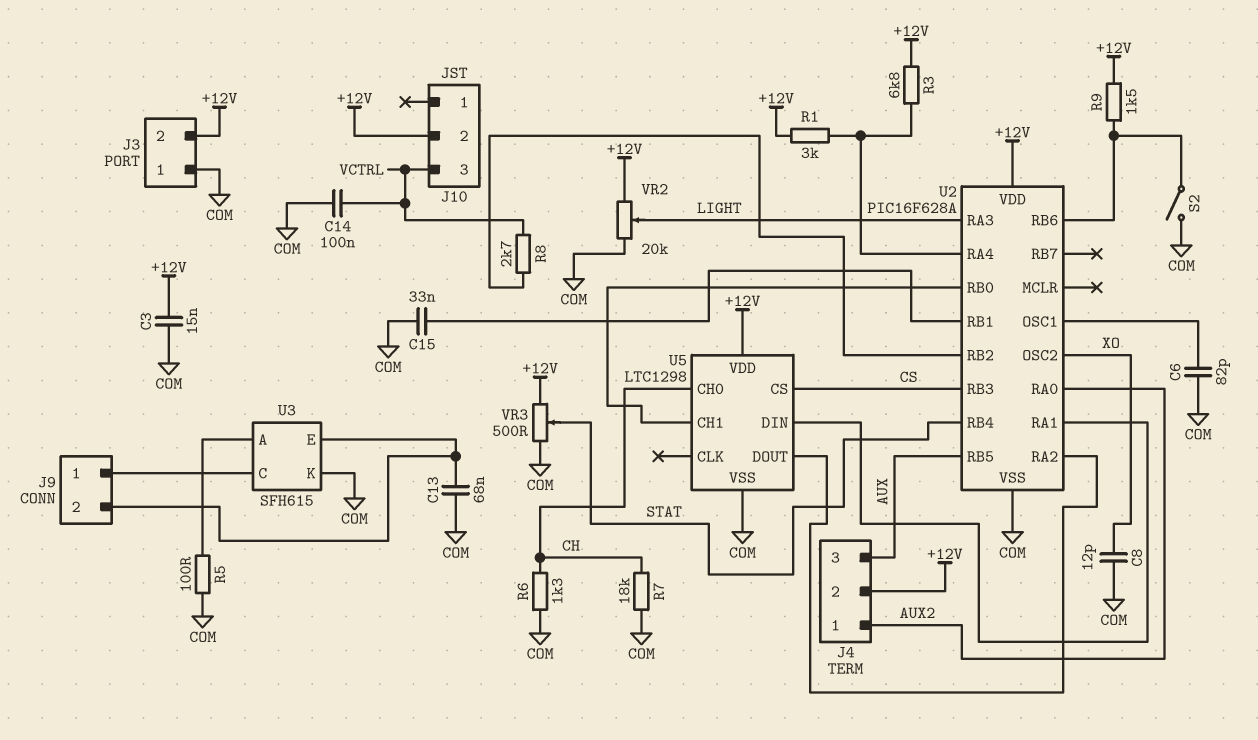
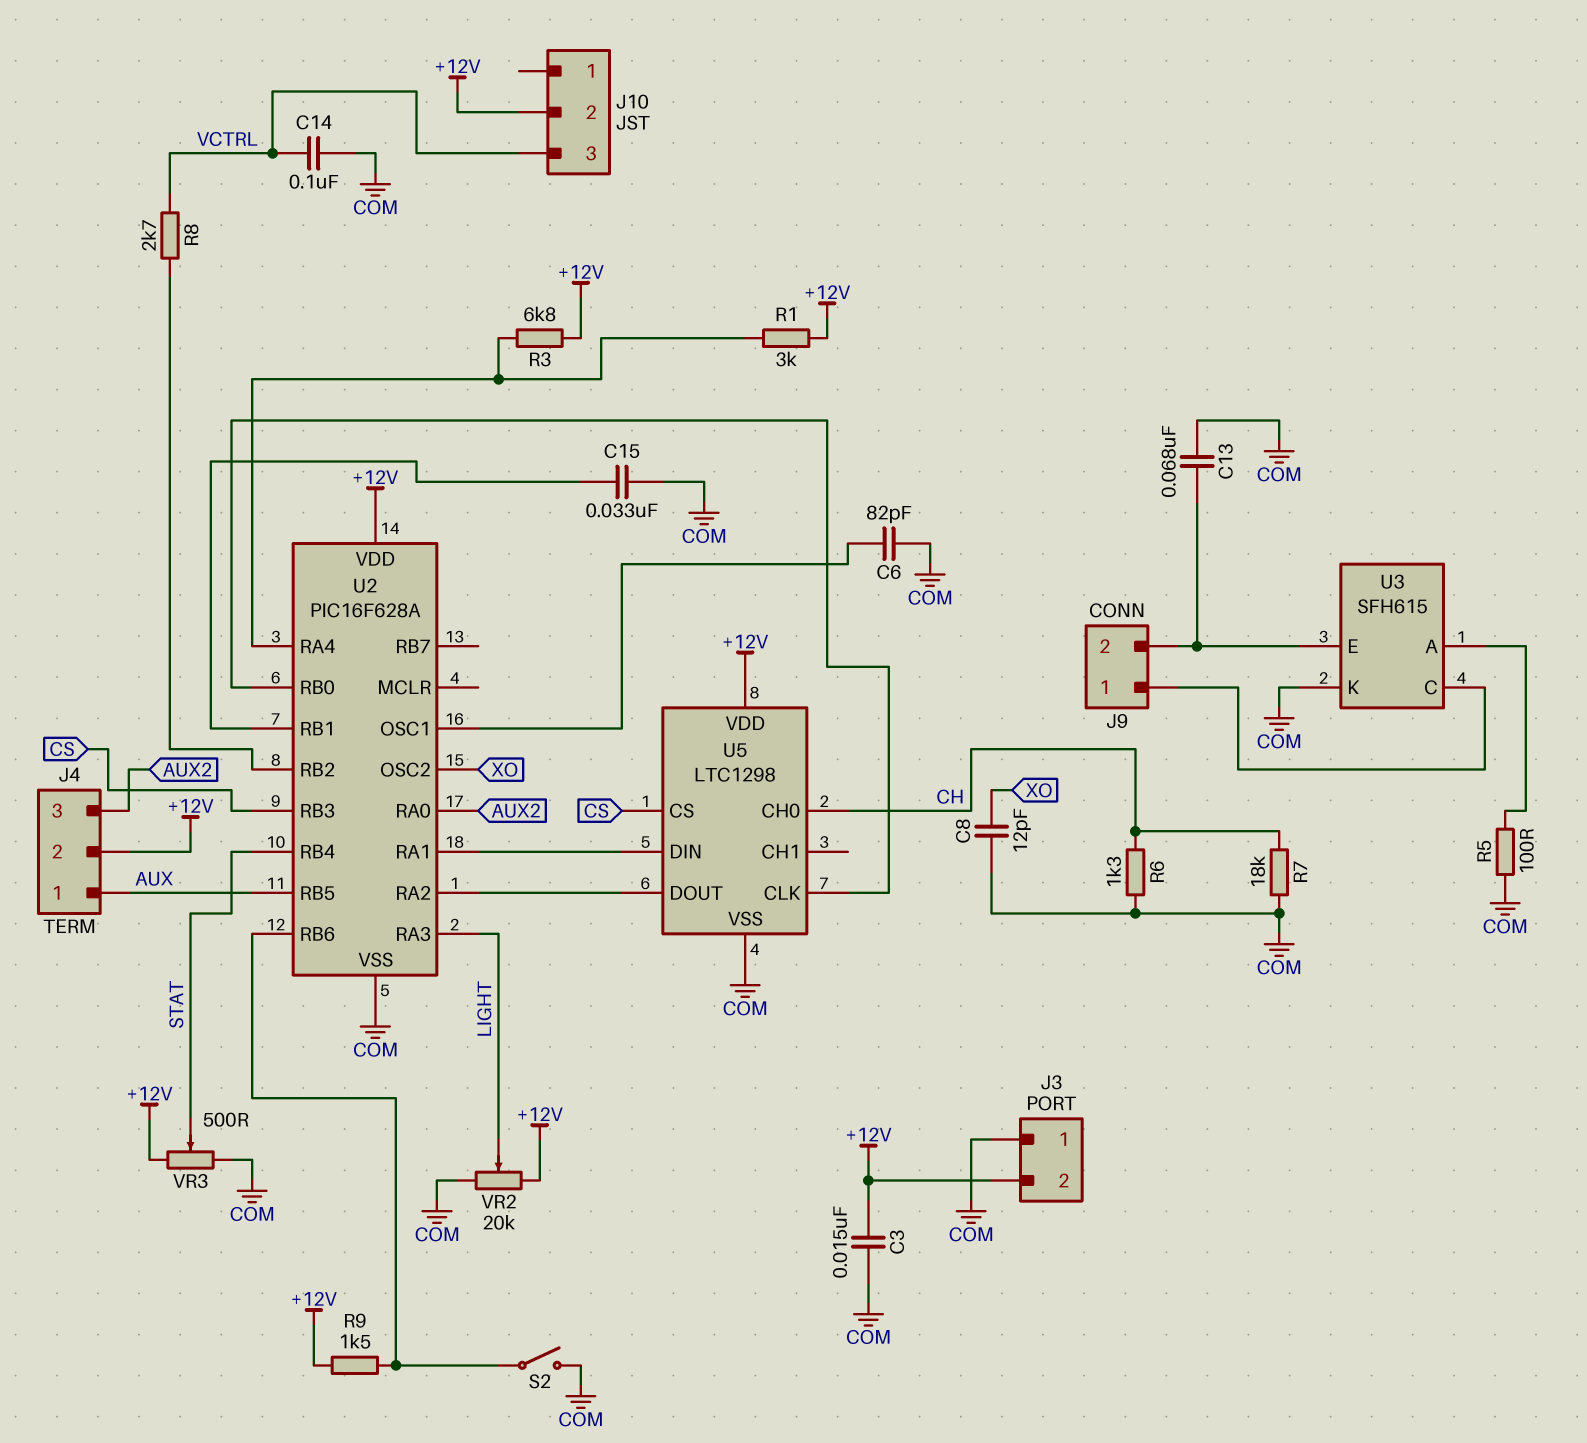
J4 pin 1: AUX2 -> AUX
J4 pin 3: AUX -> AUX2
U5 pin CH1: U2/RB0 -> none
U5 pin CLK: none -> U2/RB0

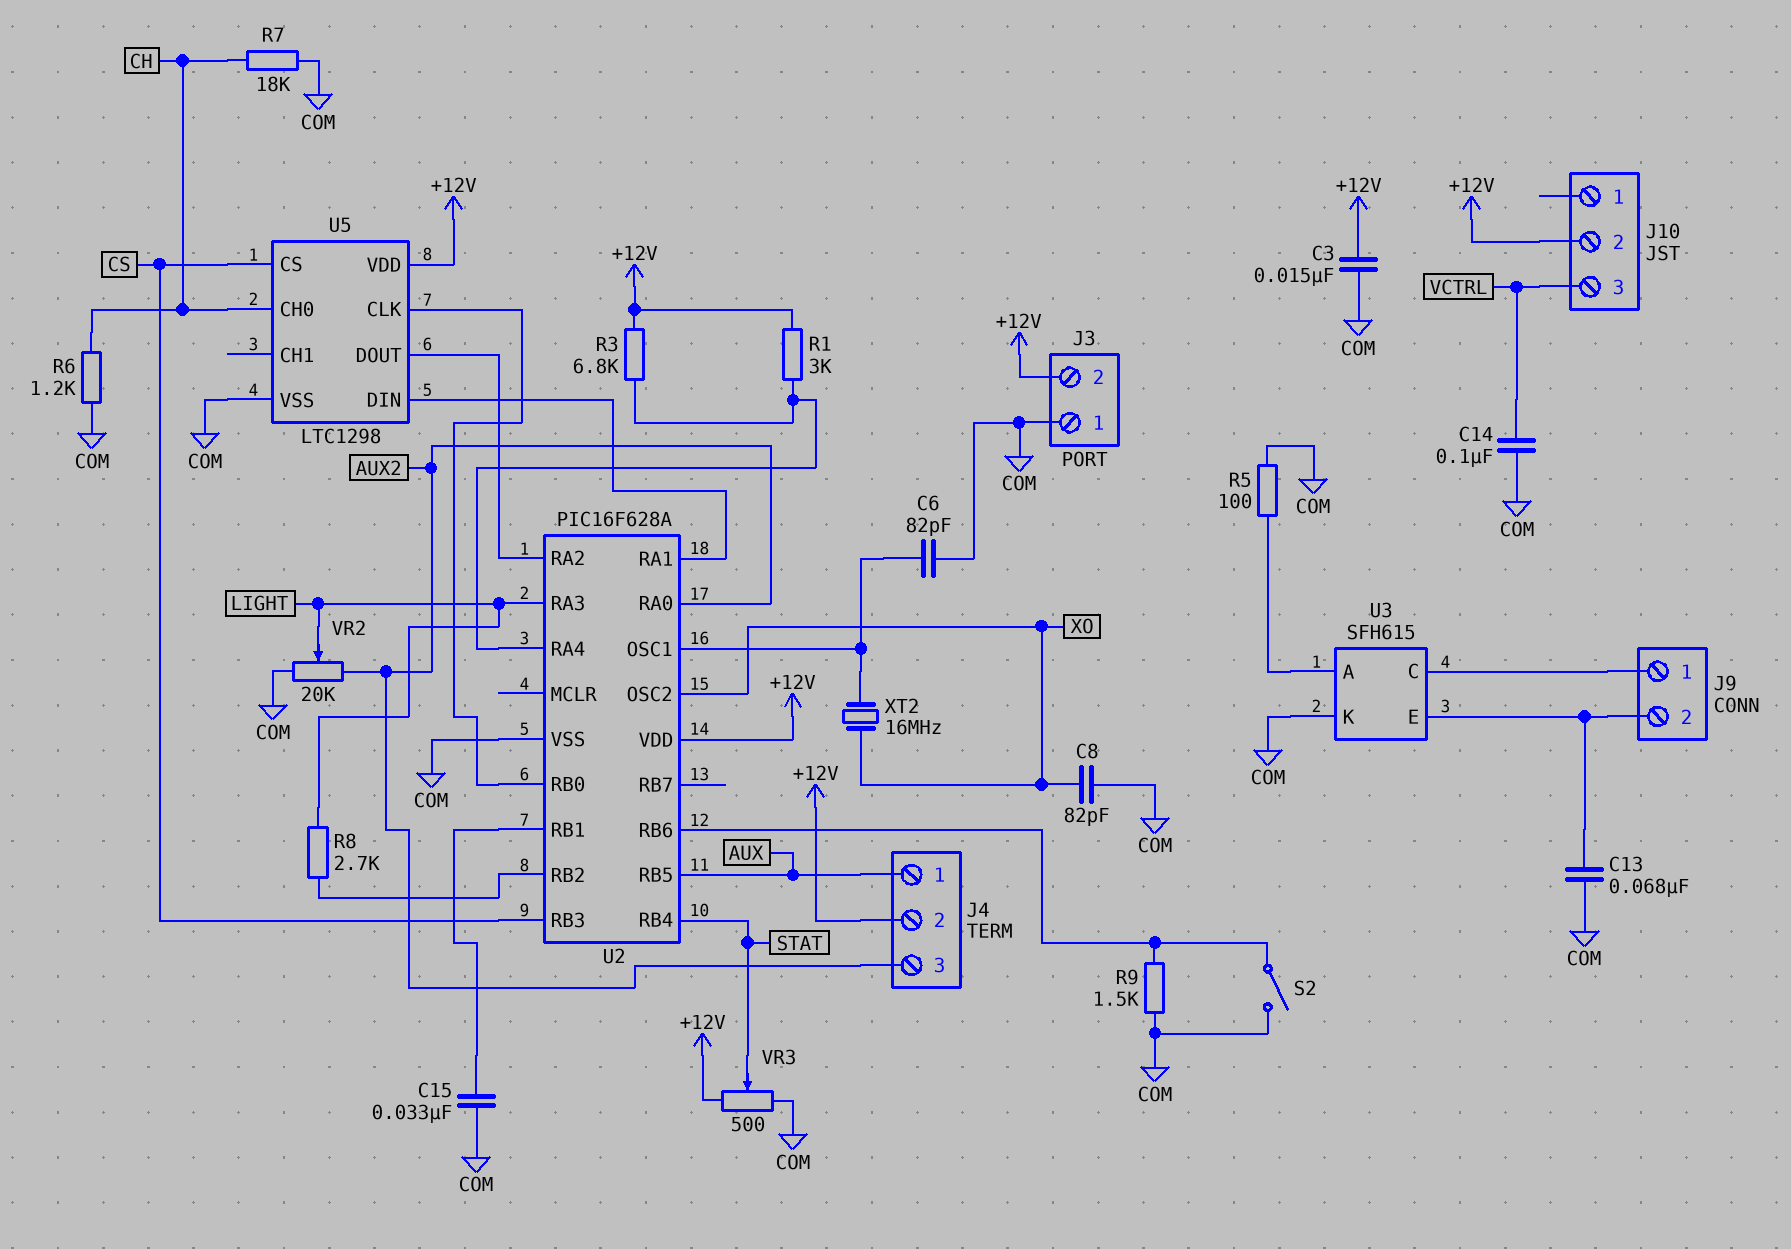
C8: 12pF (COM, XO) -> 82pF (COM, XO)
R6: 1.3k (CH, COM) -> 1.2k (CH, COM)
R8: 2.7k (U2/RB2, VCTRL) -> 2.7k (LIGHT, U2/RB2)
R9: 1.5k (+12V, U2/RB6) -> 1.5k (COM, U2/RB6)
VR2: 20k (+12V, COM, wiper LIGHT) -> 20k (AUX2, COM, wiper LIGHT)
XT2: none -> 16MHz (U2/OSC1, XO)

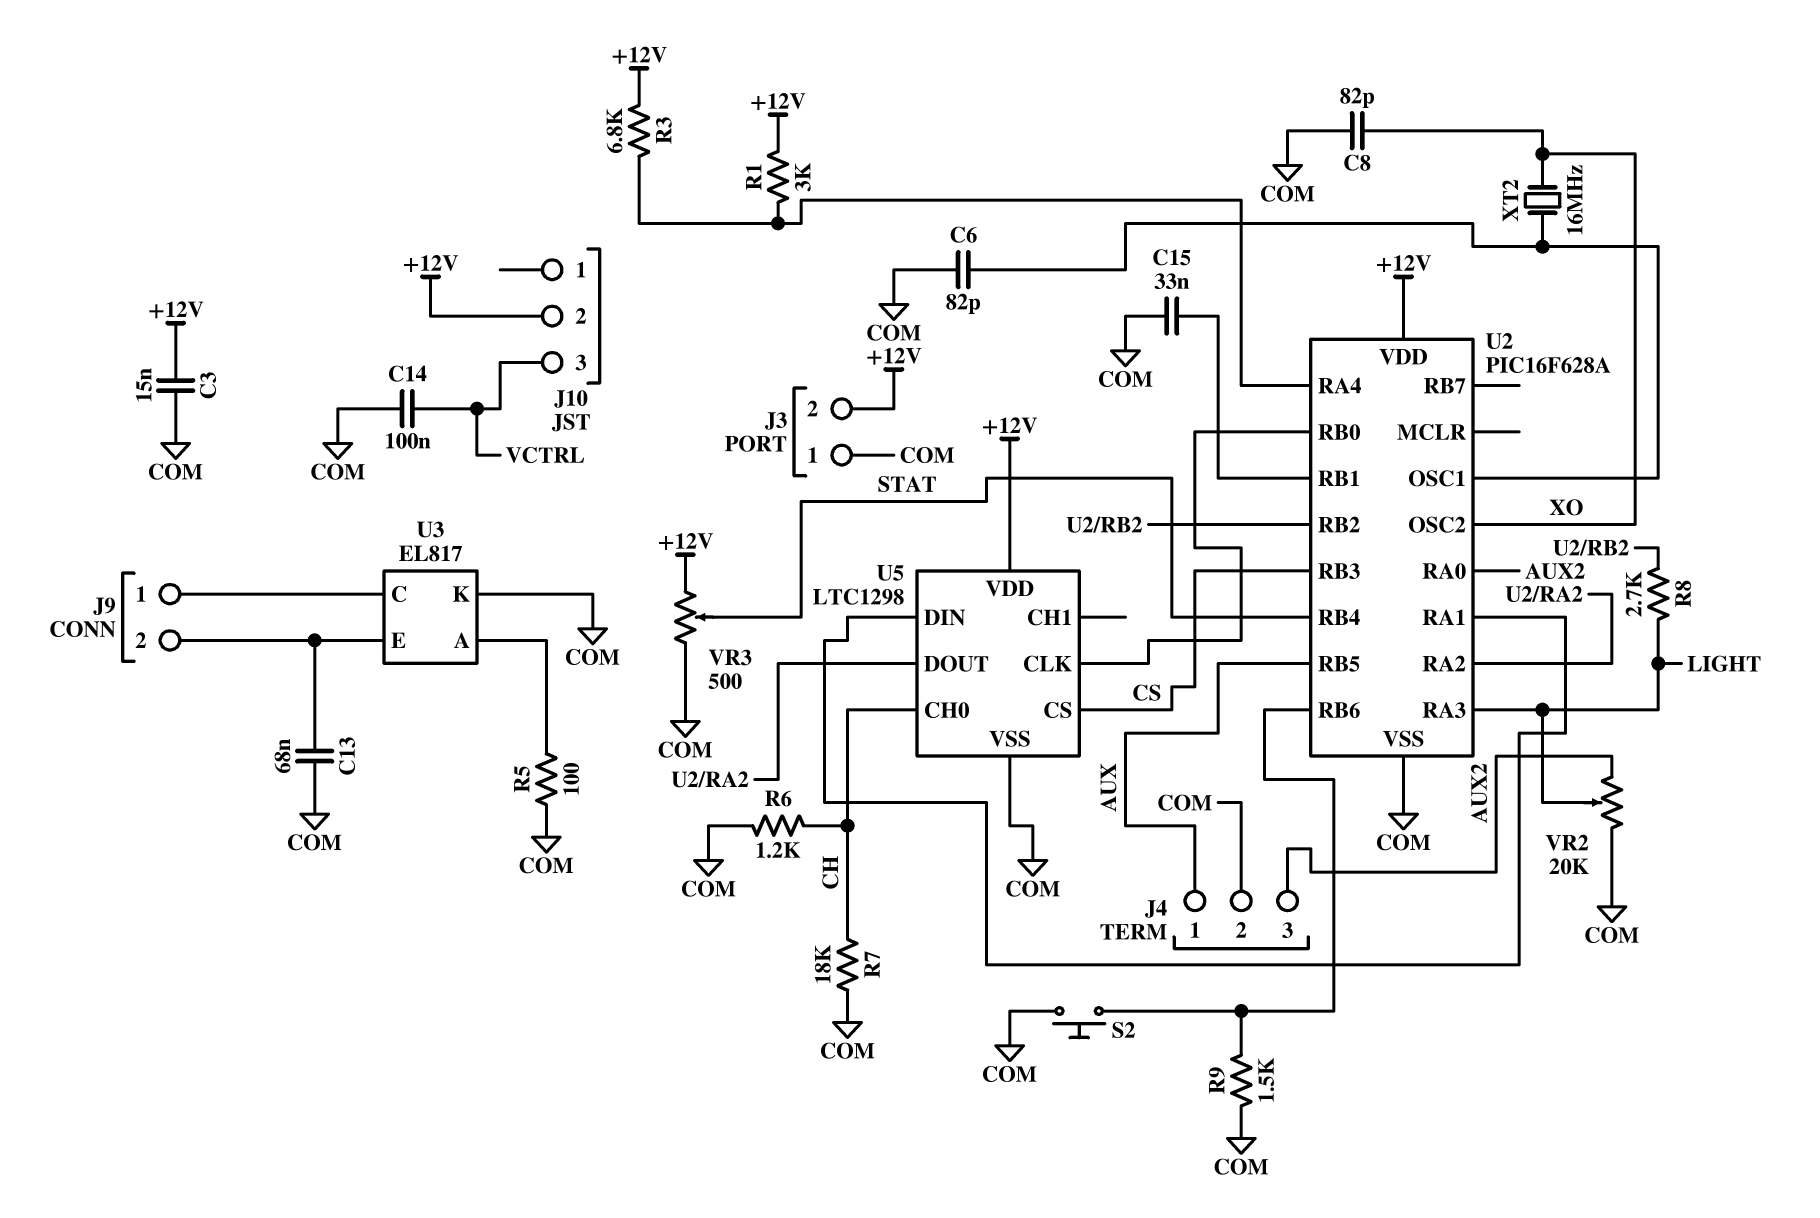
J4 pin 2: +12V -> COM
S2: switch (COM, U2/RB6) -> button (COM, U2/RB6)
U3: SFH615 -> EL817

